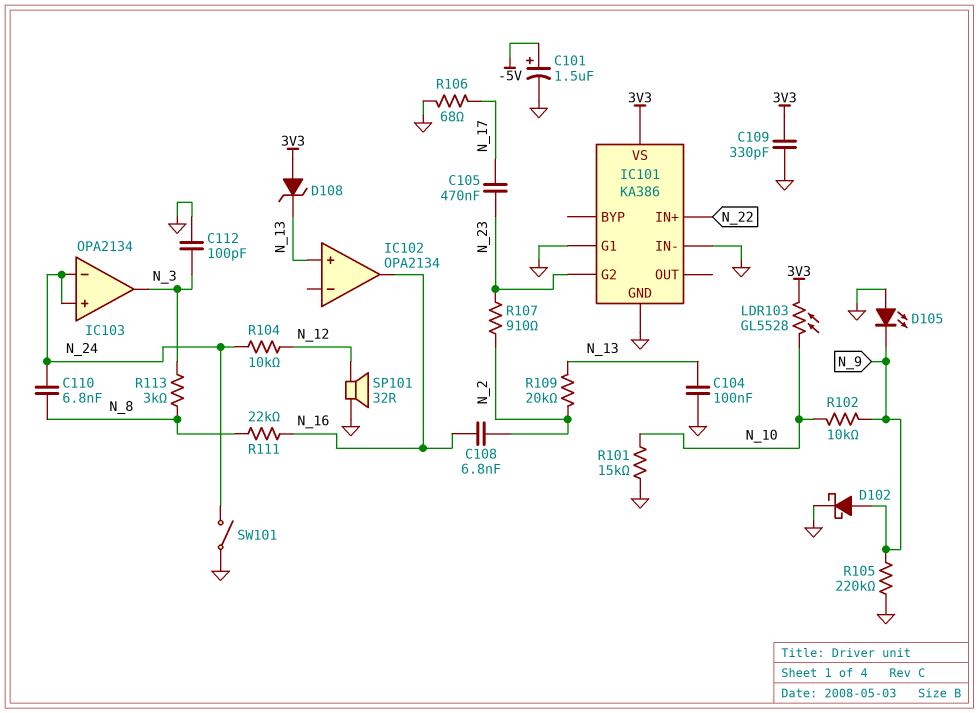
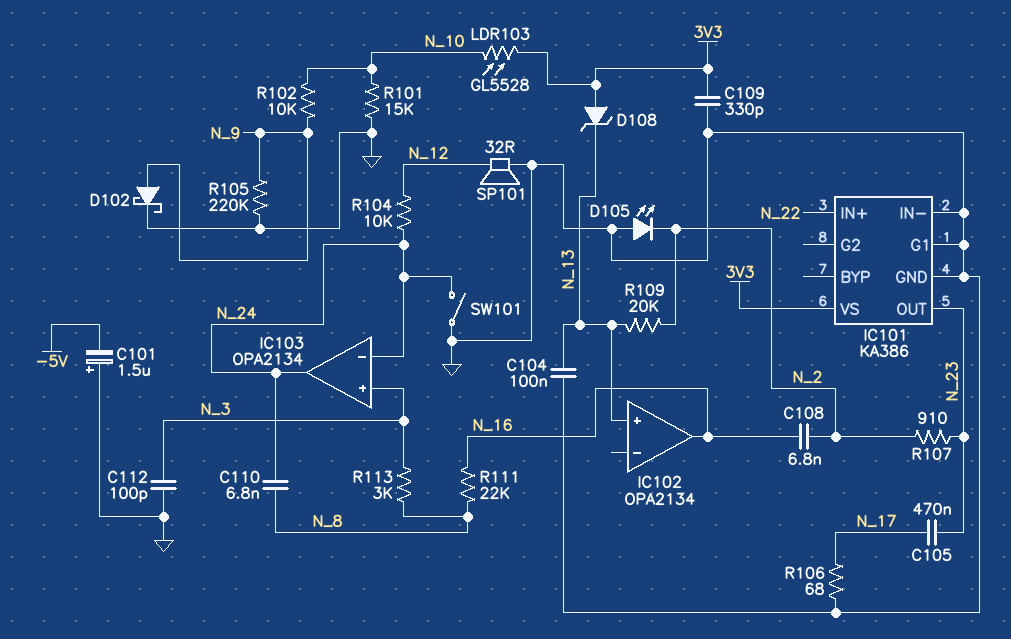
C101: 1.5uF (plus -5V, minus GND) -> 1.5uF (plus GND, minus -5V)
D105: LED (A GND, K N_9) -> LED (A GND, K N_2)
IC101 pin G2: N_23 -> none
IC101 pin OUT: none -> N_23
IC103 pin in+: N_24 -> N_3
IC103 pin out: N_3 -> N_24

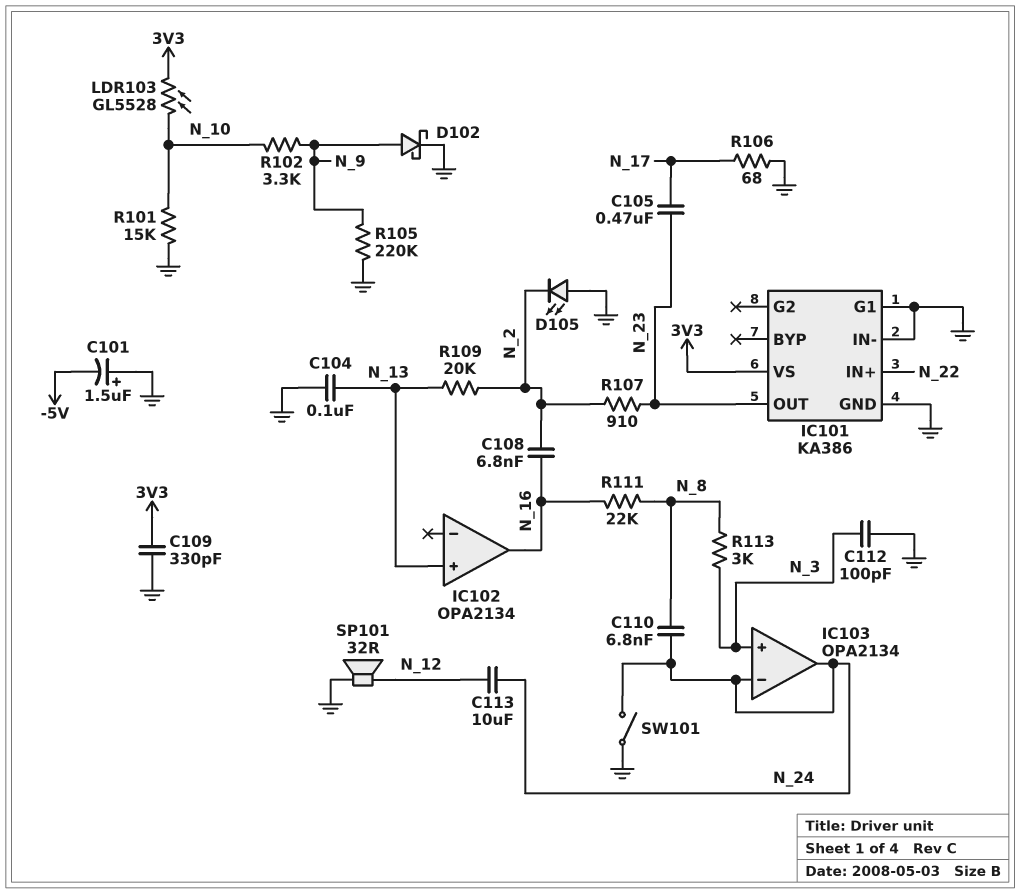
C113: none -> 10uF (N_12, N_24)
D108: zener (A 3V3, K N_13) -> none
R102: 10k (N_9, N_10) -> 3.3k (N_9, N_10)
R104: 10k (N_12, N_24) -> none

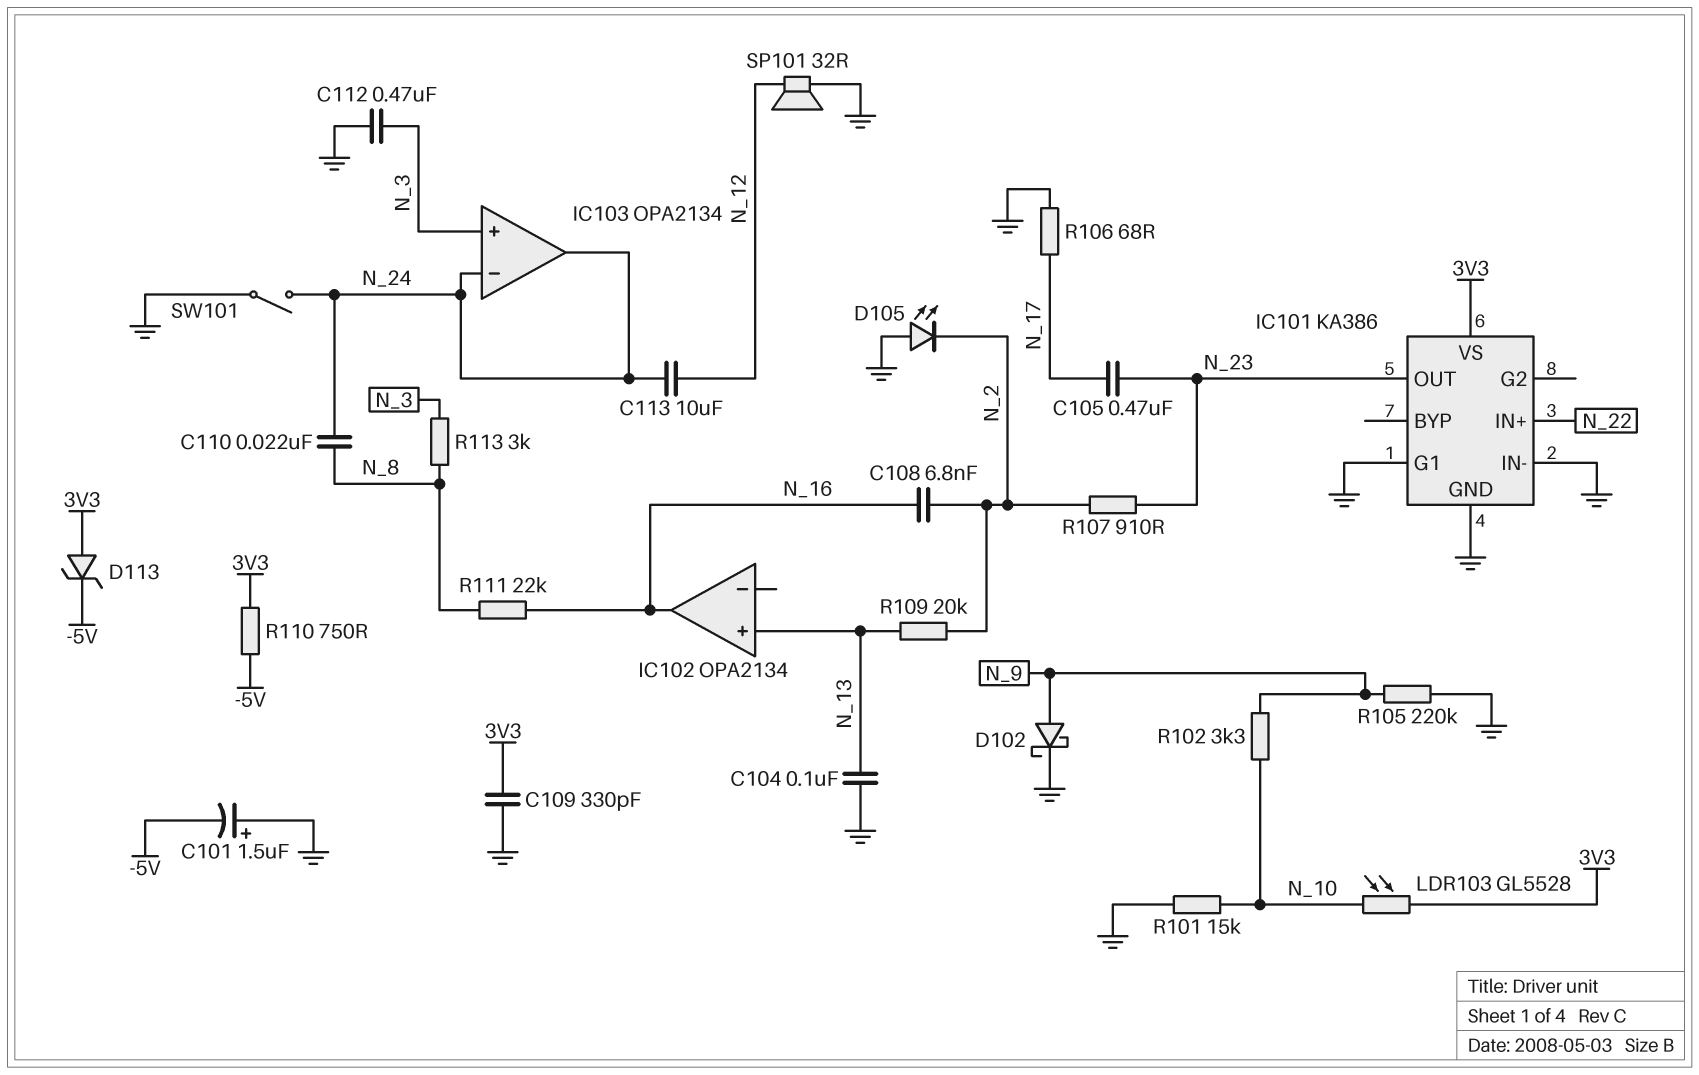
C110: 6.8nF (N_8, N_24) -> 22nF (N_8, N_24)
C112: 100pF (GND, N_3) -> 470nF (GND, N_3)
D113: none -> zener (A 3V3, K -5V)
R110: none -> 750 (-5V, 3V3)

